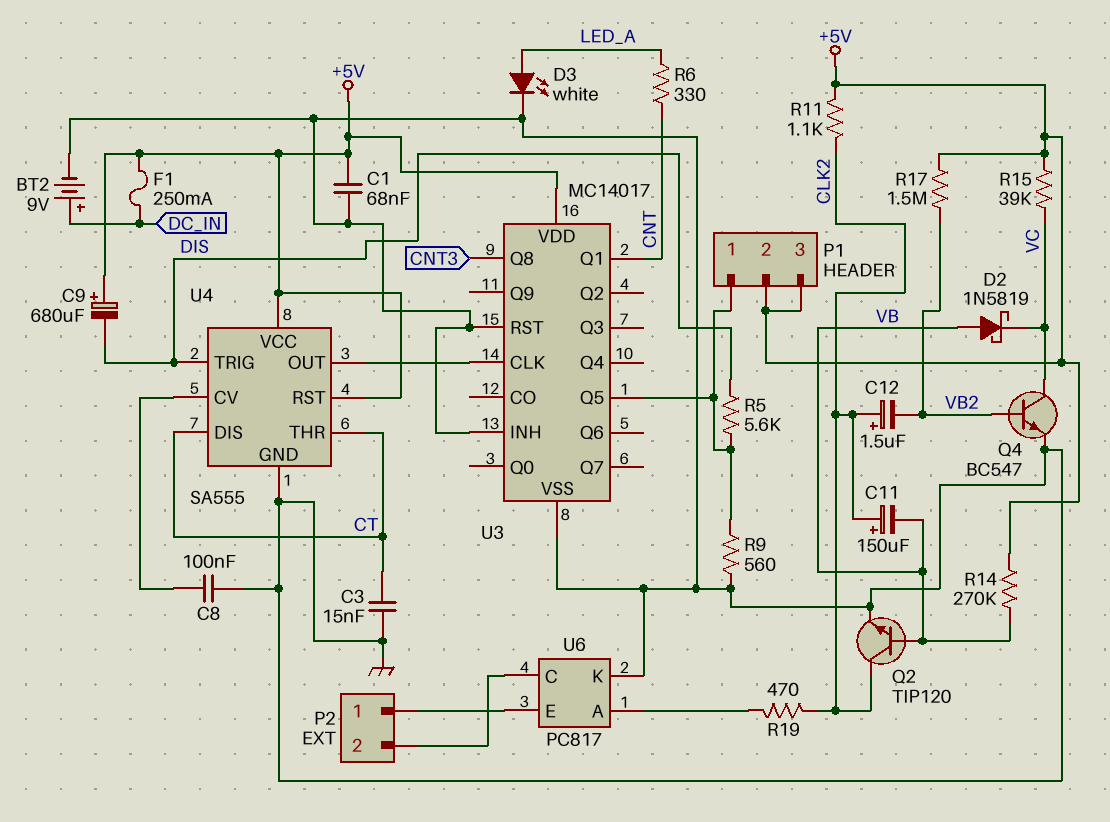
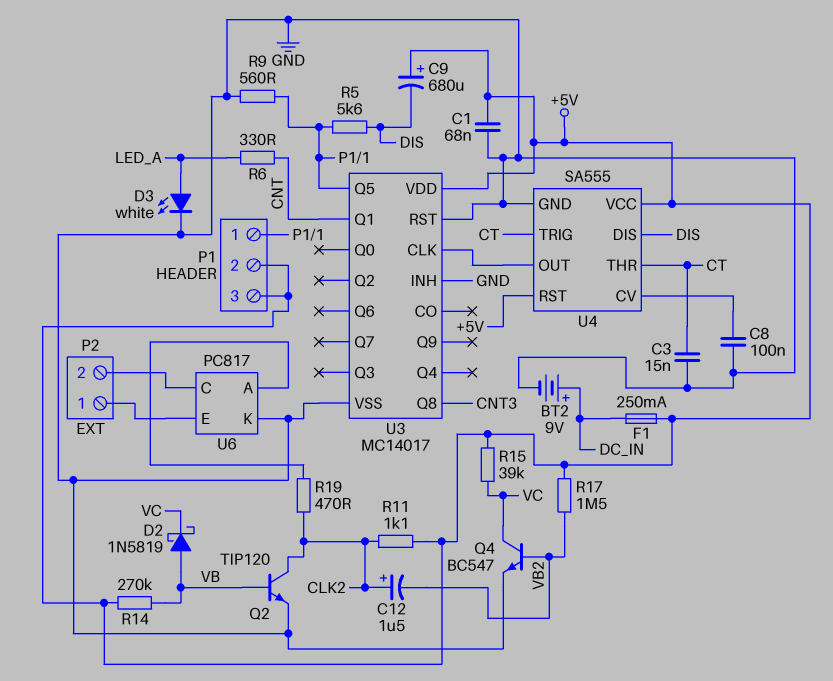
C11: 150uF (plus CLK2, minus VB) -> none
U4 pin DIS: CT -> DIS
U4 pin TRIG: DIS -> CT

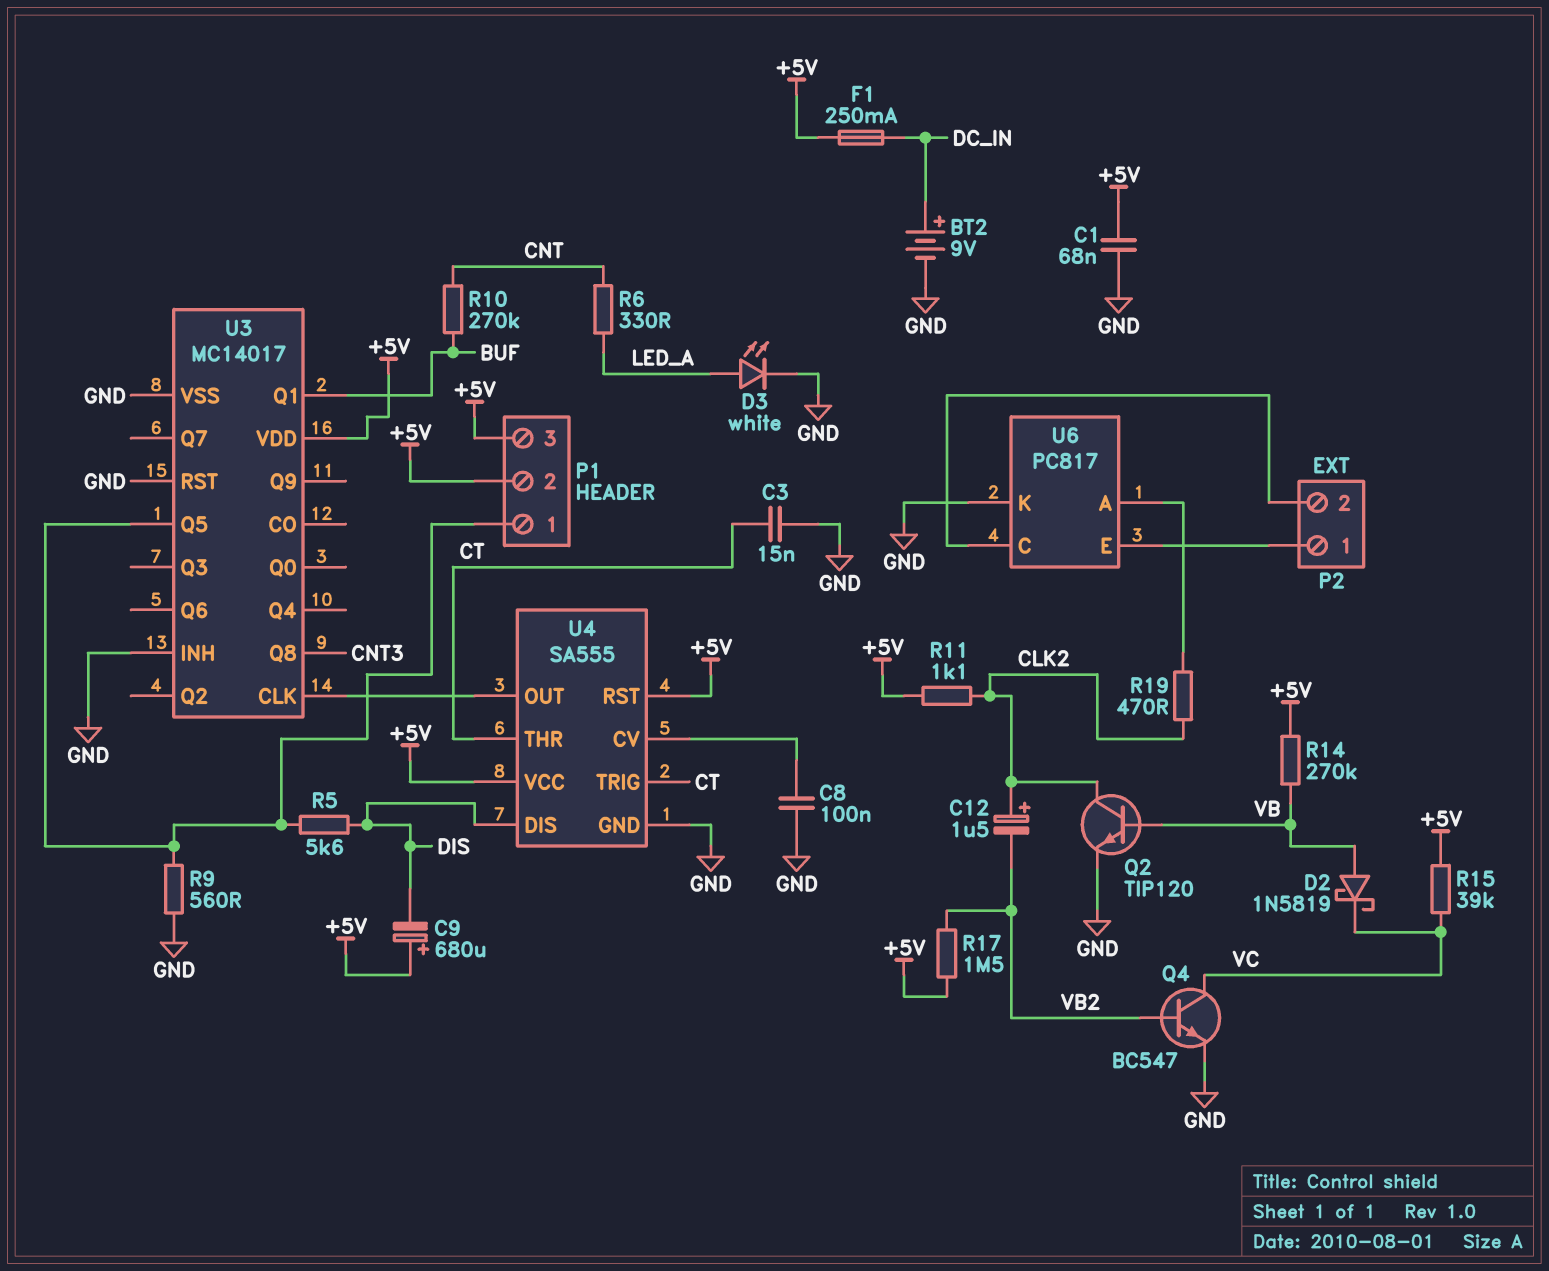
R10: none -> 270k (BUF, CNT)
U3 pin Q1: CNT -> BUF

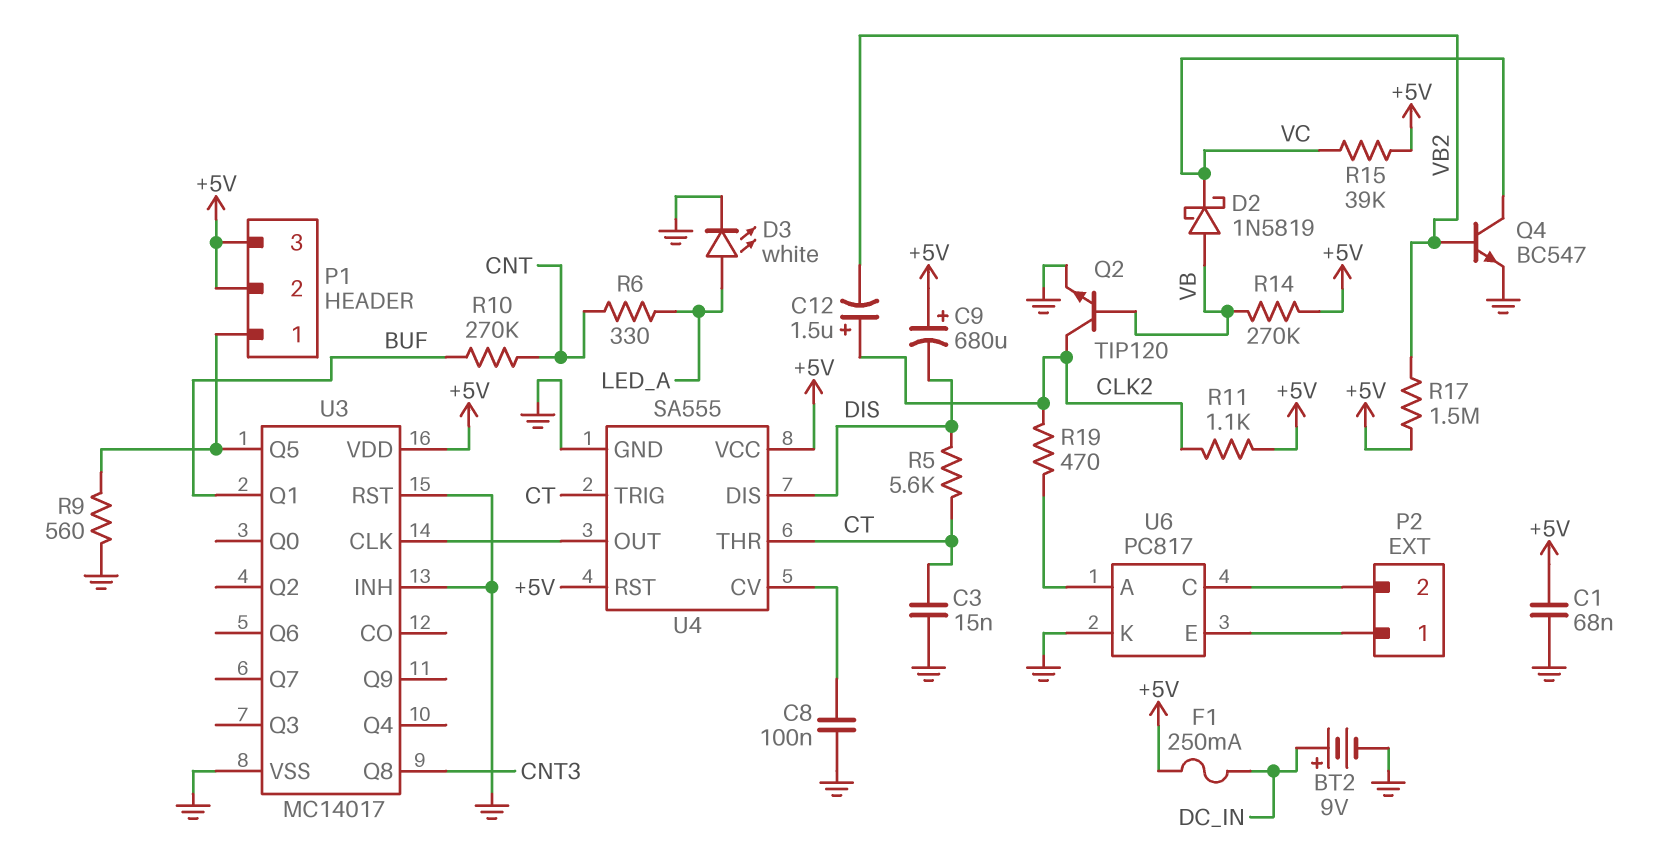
R5: 5.6k (DIS, P1/1) -> 5.6k (CT, DIS)

